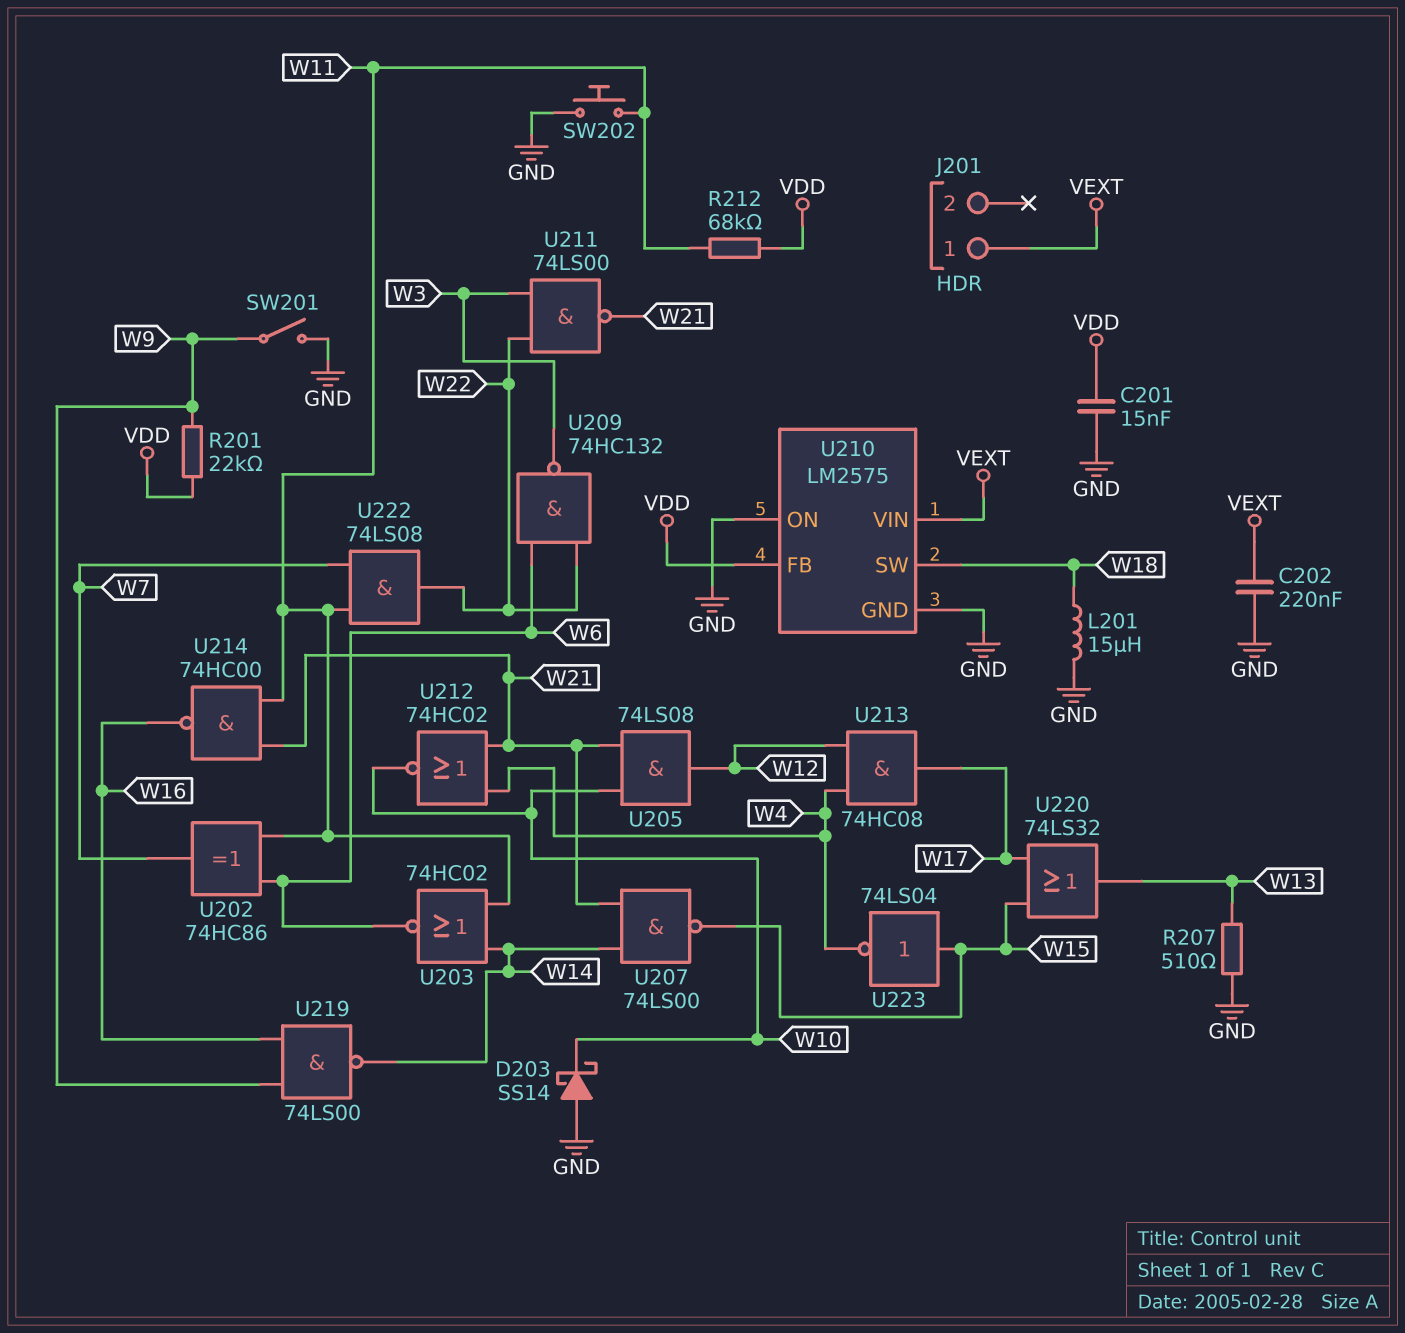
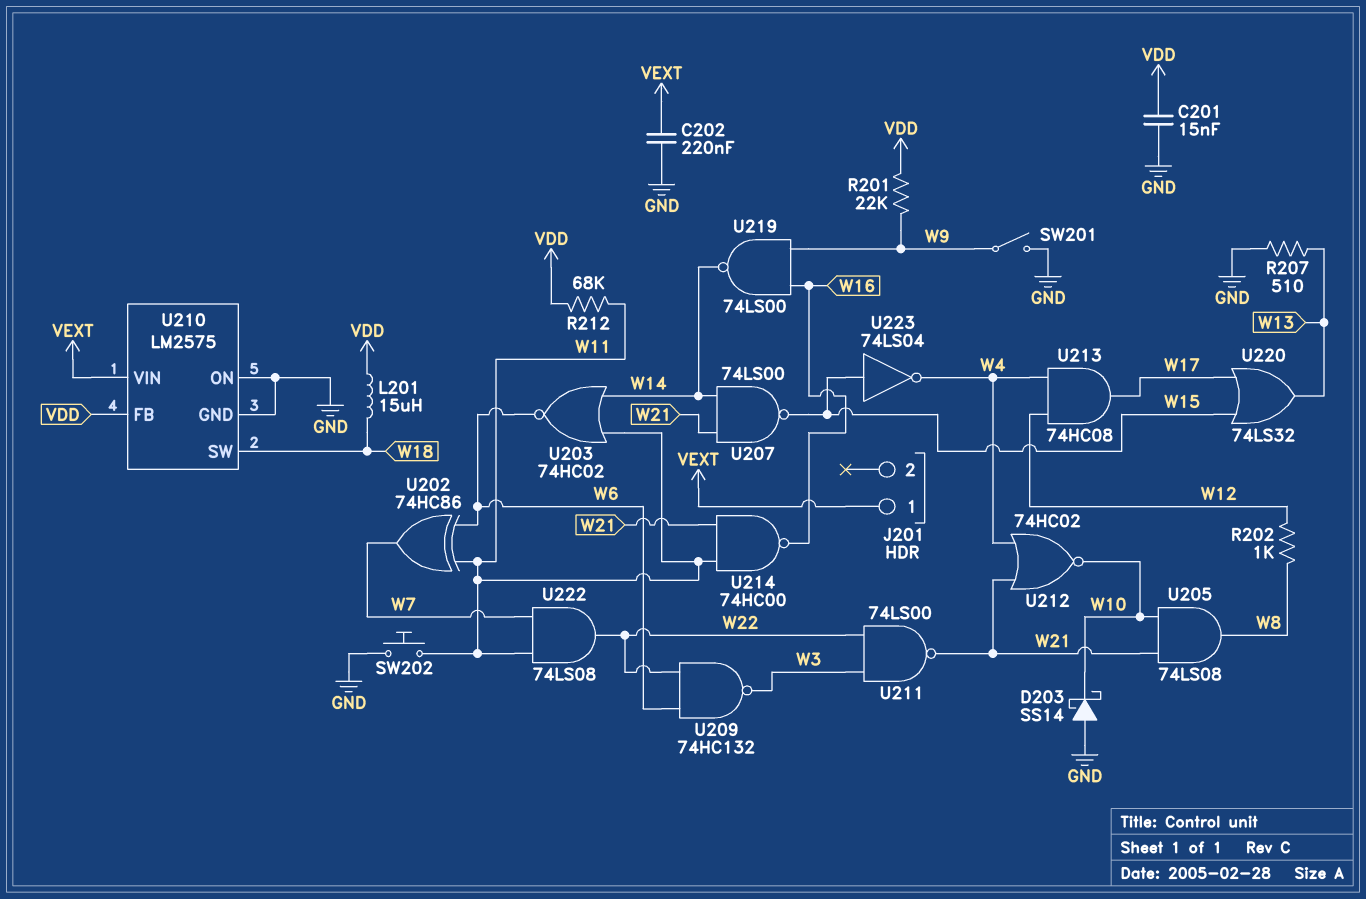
L201: 15uH (GND, W18) -> 15uH (VDD, W18)
R202: none -> 1k (W8, W12)
U205: AND 74LS08 (in W10, in W21, out W12) -> AND 74LS08 (in W10, in W21, out W8)

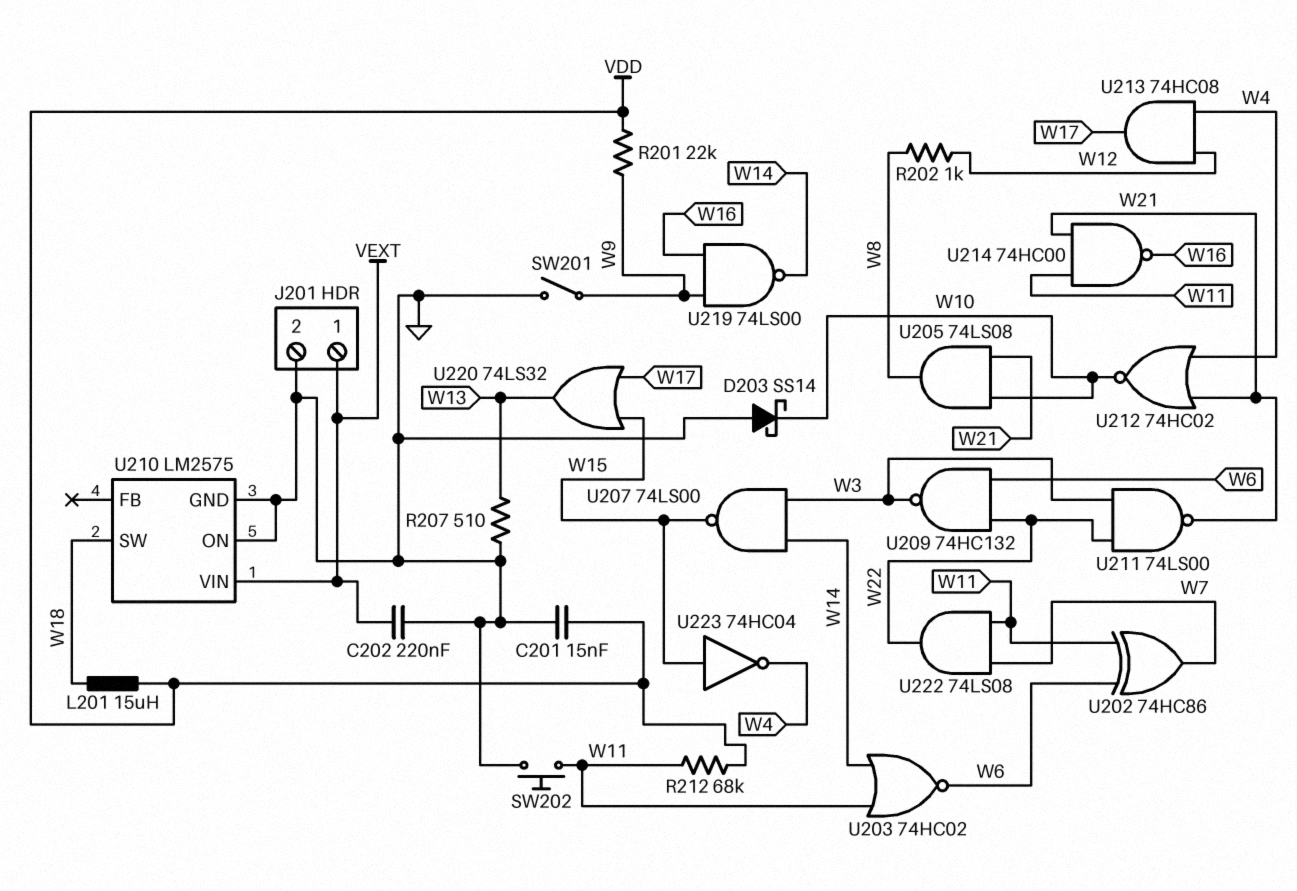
J201 pin 2: none -> GND
U207: NAND 74LS00 (in W14, in W21, out W15) -> NAND 74LS00 (in W3, in W14, out W15)
U210 pin FB: VDD -> none
U223: NOT 74LS04 (in W15, out W4) -> NOT 74HC04 (in W15, out W4)

